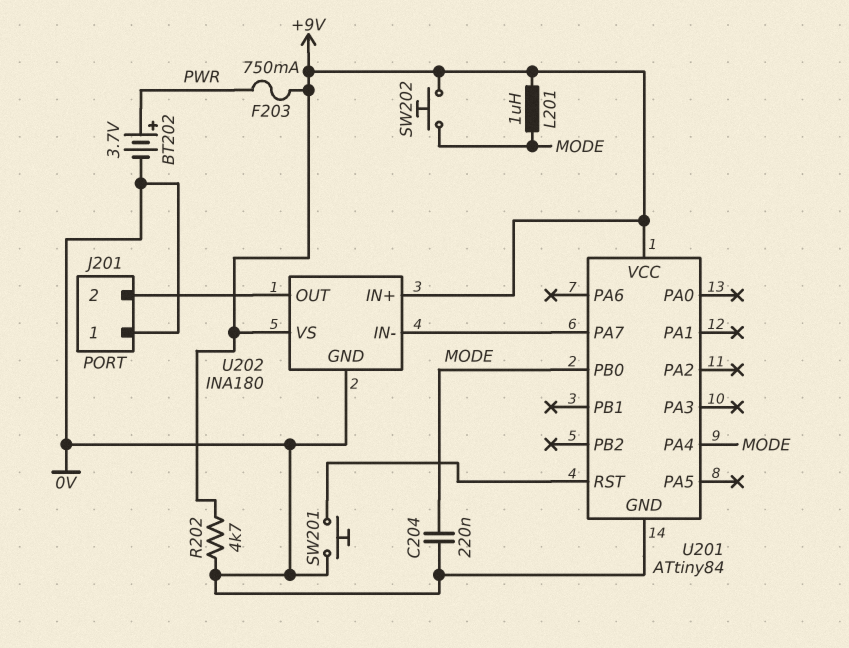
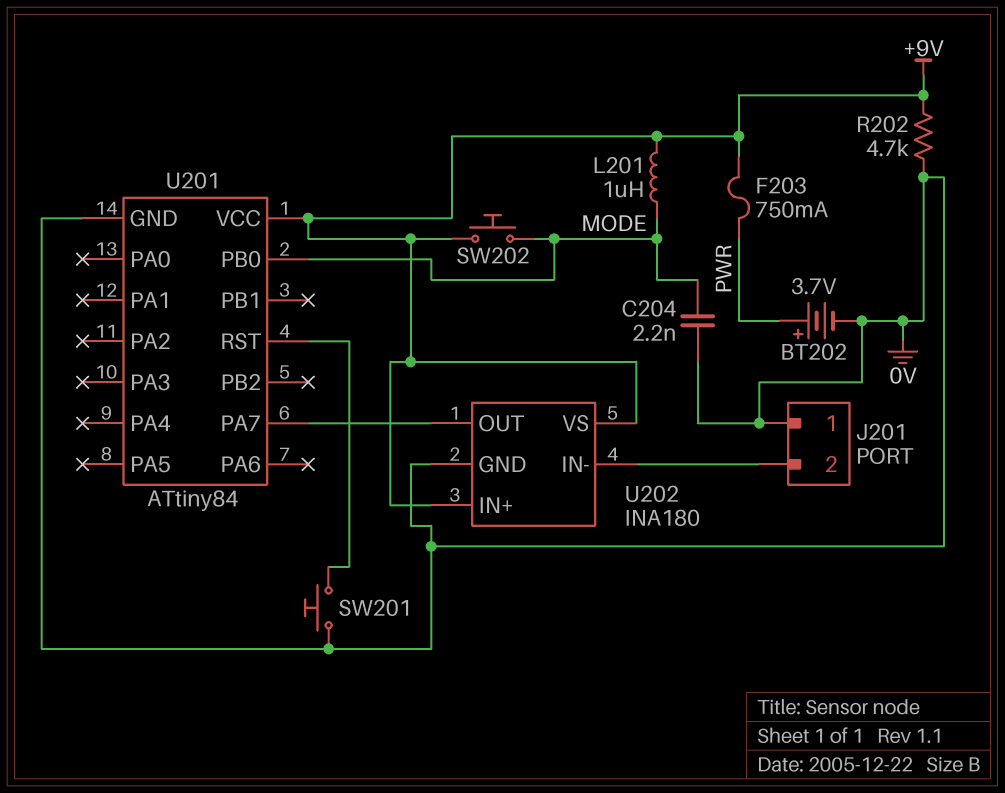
C204: 220nF (0V, MODE) -> 2.2nF (0V, MODE)
U201 pin PA4: MODE -> none
U202 pin IN-: U201/PA7 -> J201/2
U202 pin OUT: J201/2 -> U201/PA7

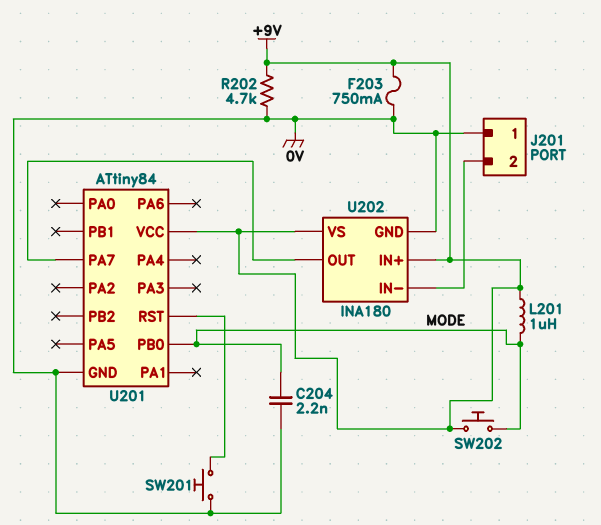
BT202: 3.7V (plus PWR, minus 0V) -> none
F203: 750mA (+9V, PWR) -> 750mA (+9V, 0V)

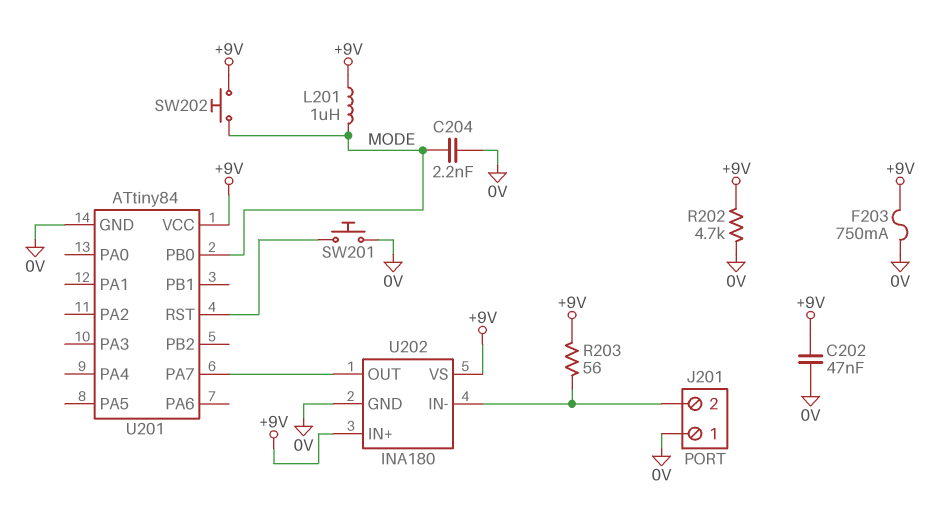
C202: none -> 47nF (+9V, 0V)
R203: none -> 56 (+9V, J201/2)

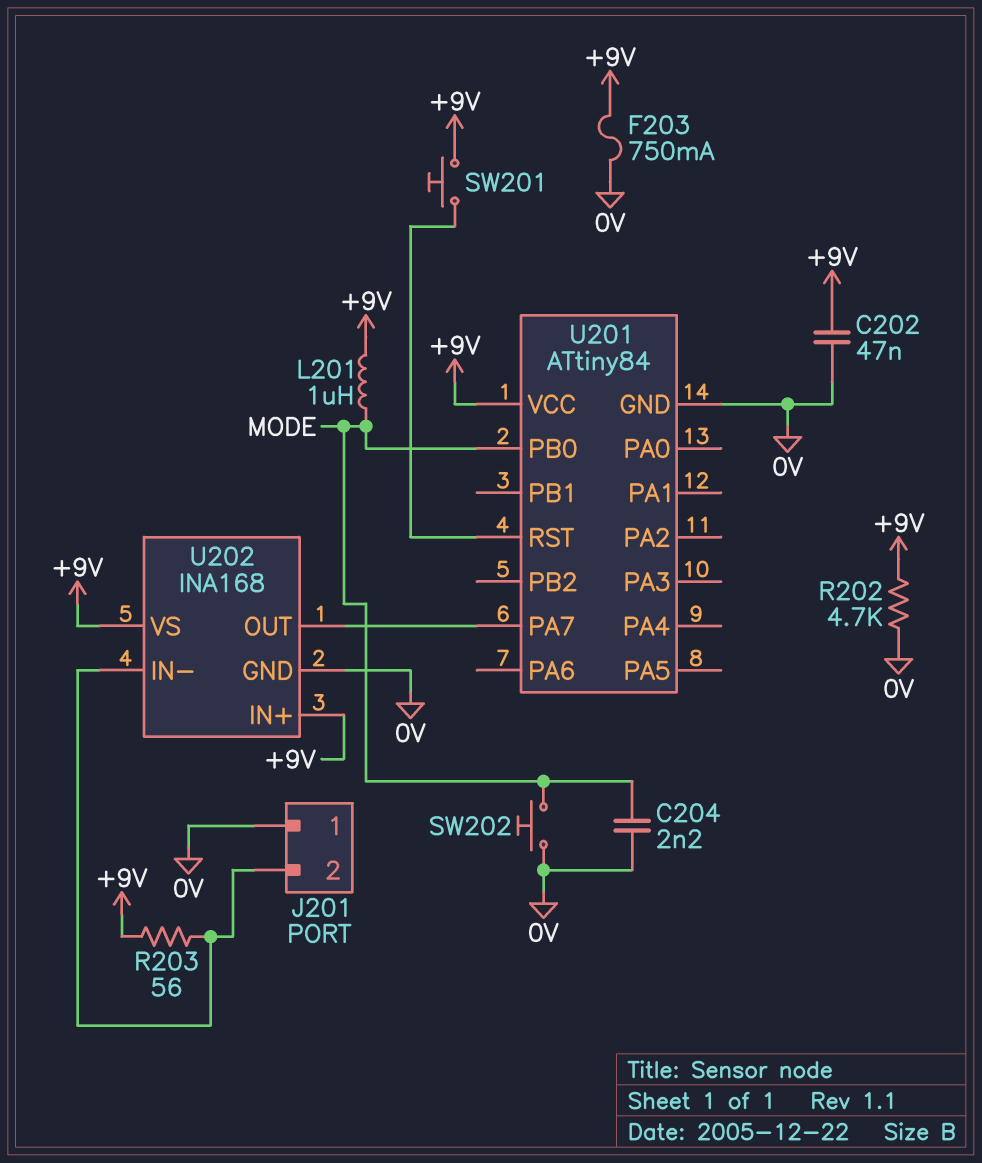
SW201: button (0V, U201/RST) -> button (+9V, U201/RST)
SW202: button (+9V, MODE) -> button (0V, MODE)
U202: INA180 -> INA168

